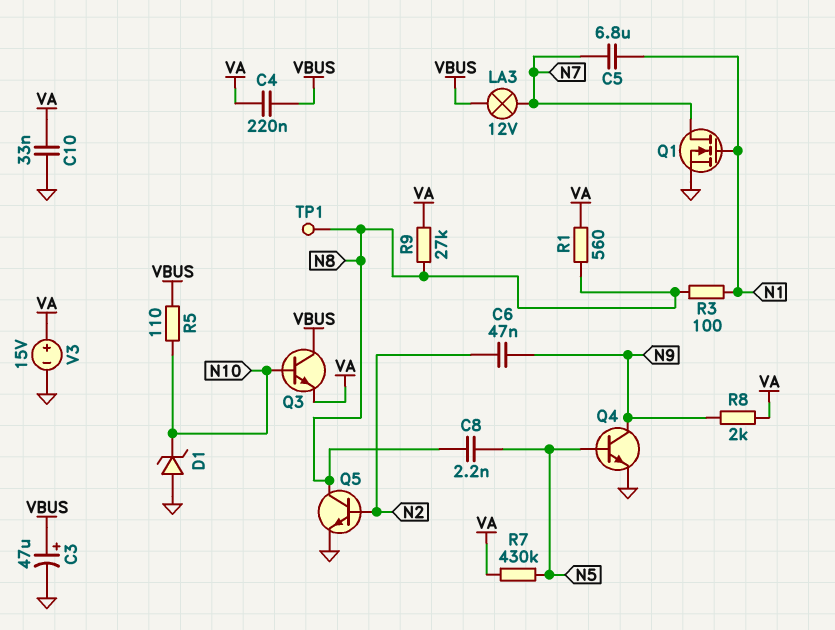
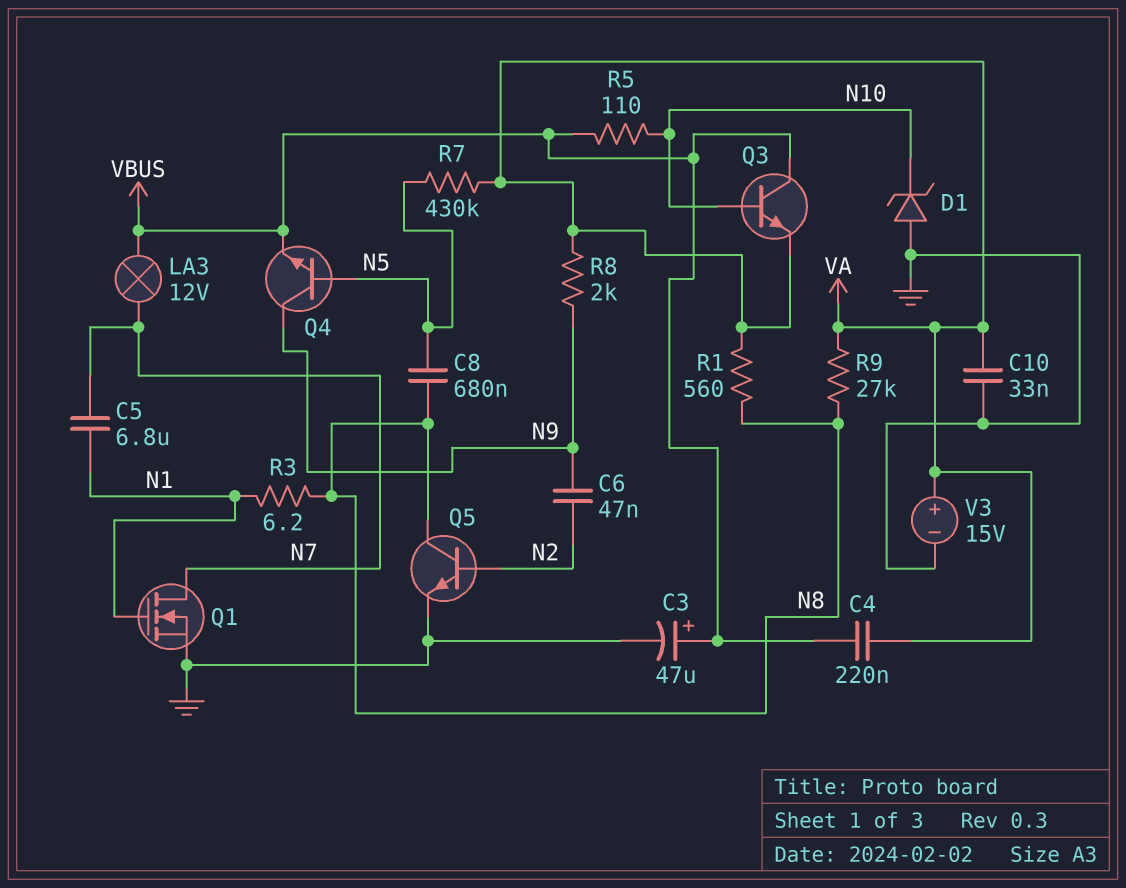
C8: 2.2nF (N5, N8) -> 680nF (N5, N8)
Q4: NPN (B N5, C N9, E GND) -> NPN (B N5, C N9, E VBUS)
R3: 100 (N1, N8) -> 6.2 (N1, N8)
TP1: test point (N8) -> none

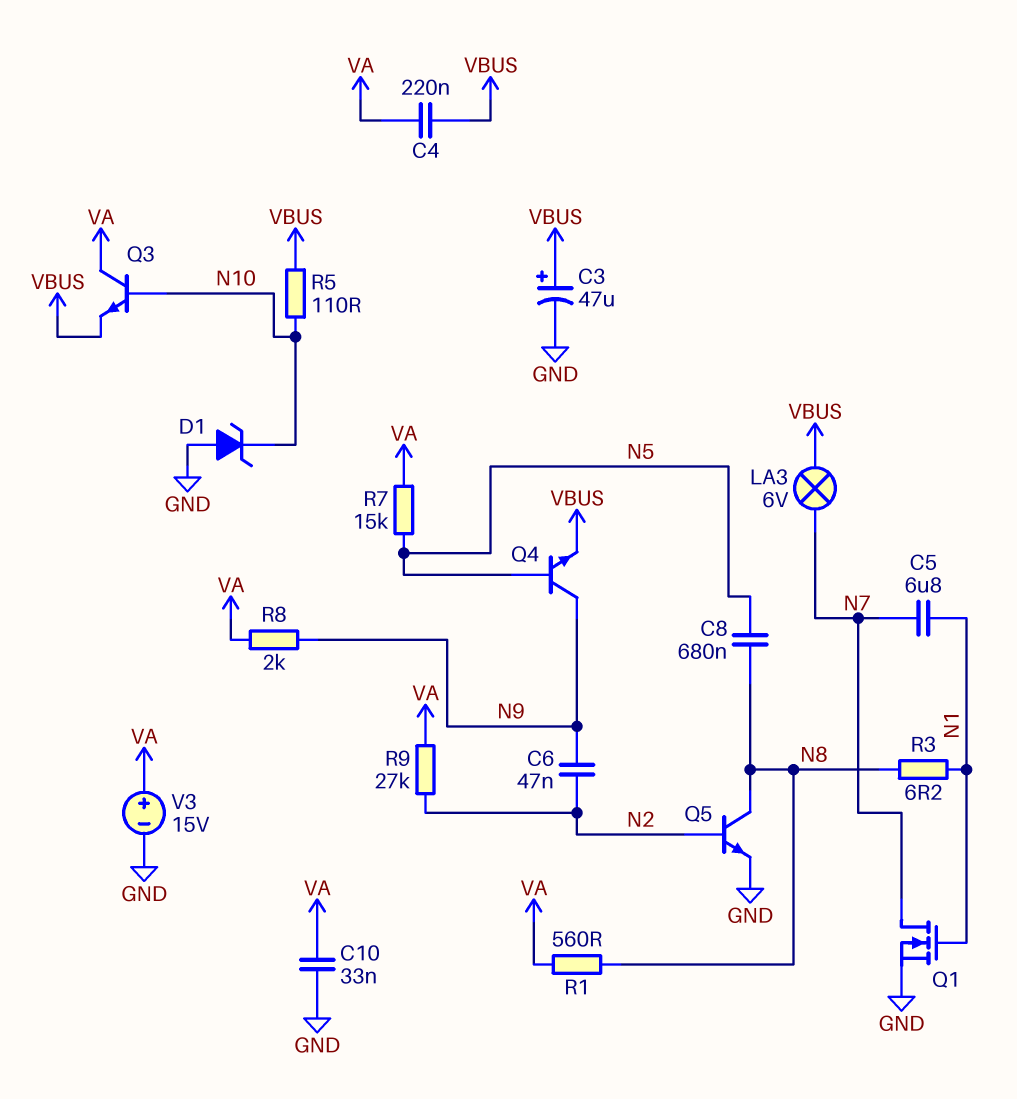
LA3: lamp 12V (N7, VBUS) -> lamp 6V (N7, VBUS)
Q3: NPN (B N10, C VBUS, E VA) -> NPN (B N10, C VA, E VBUS)
R7: 430k (N5, VA) -> 15k (N5, VA)
R9: 27k (N8, VA) -> 27k (N2, VA)

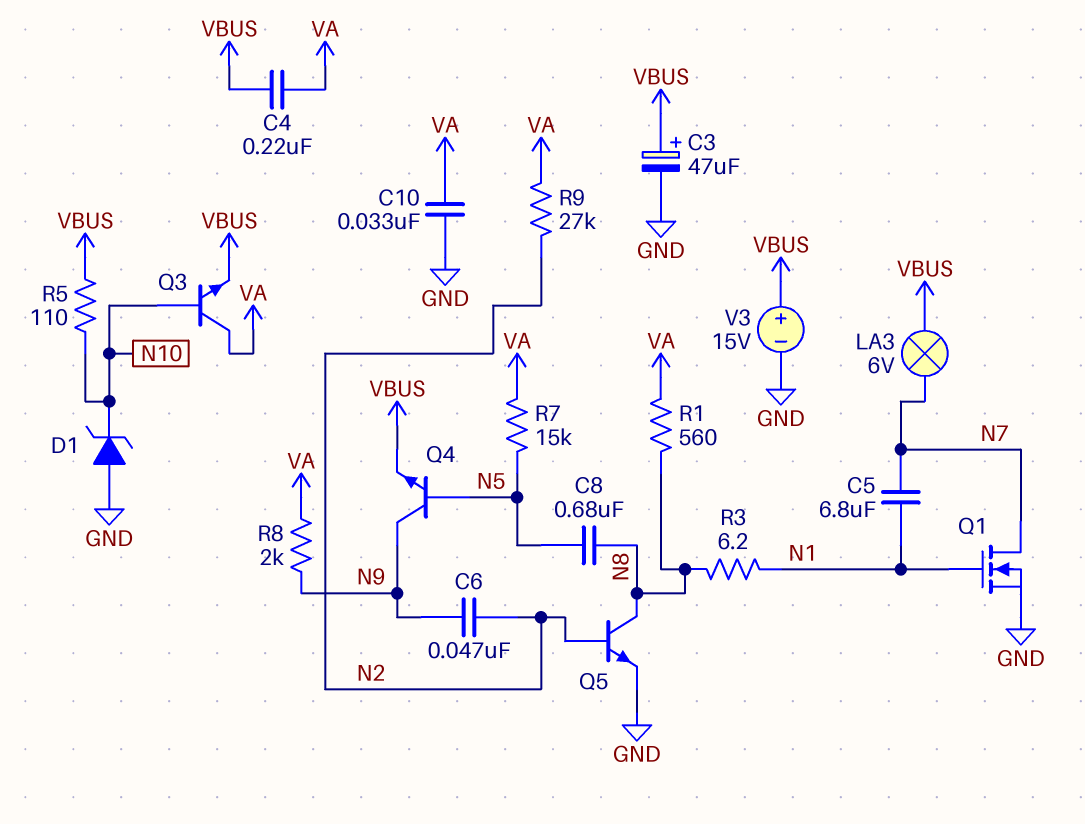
V3: 15V (plus VA, minus GND) -> 15V (plus VBUS, minus GND)

